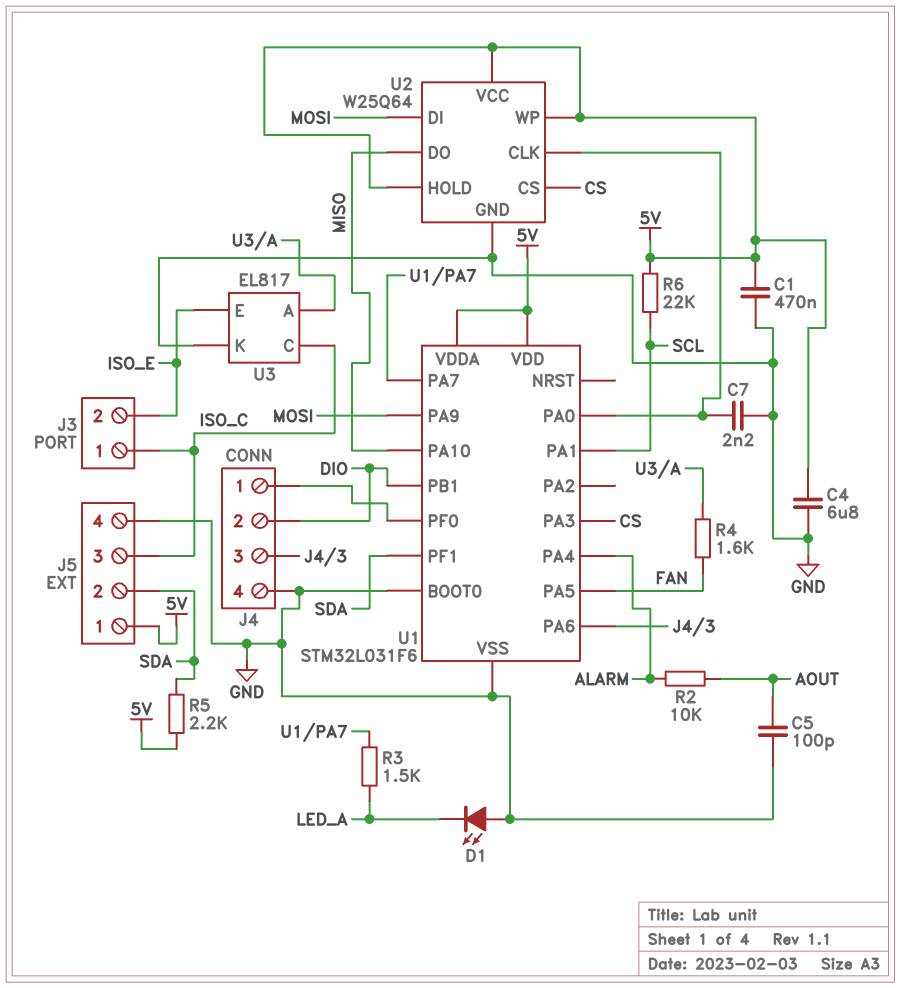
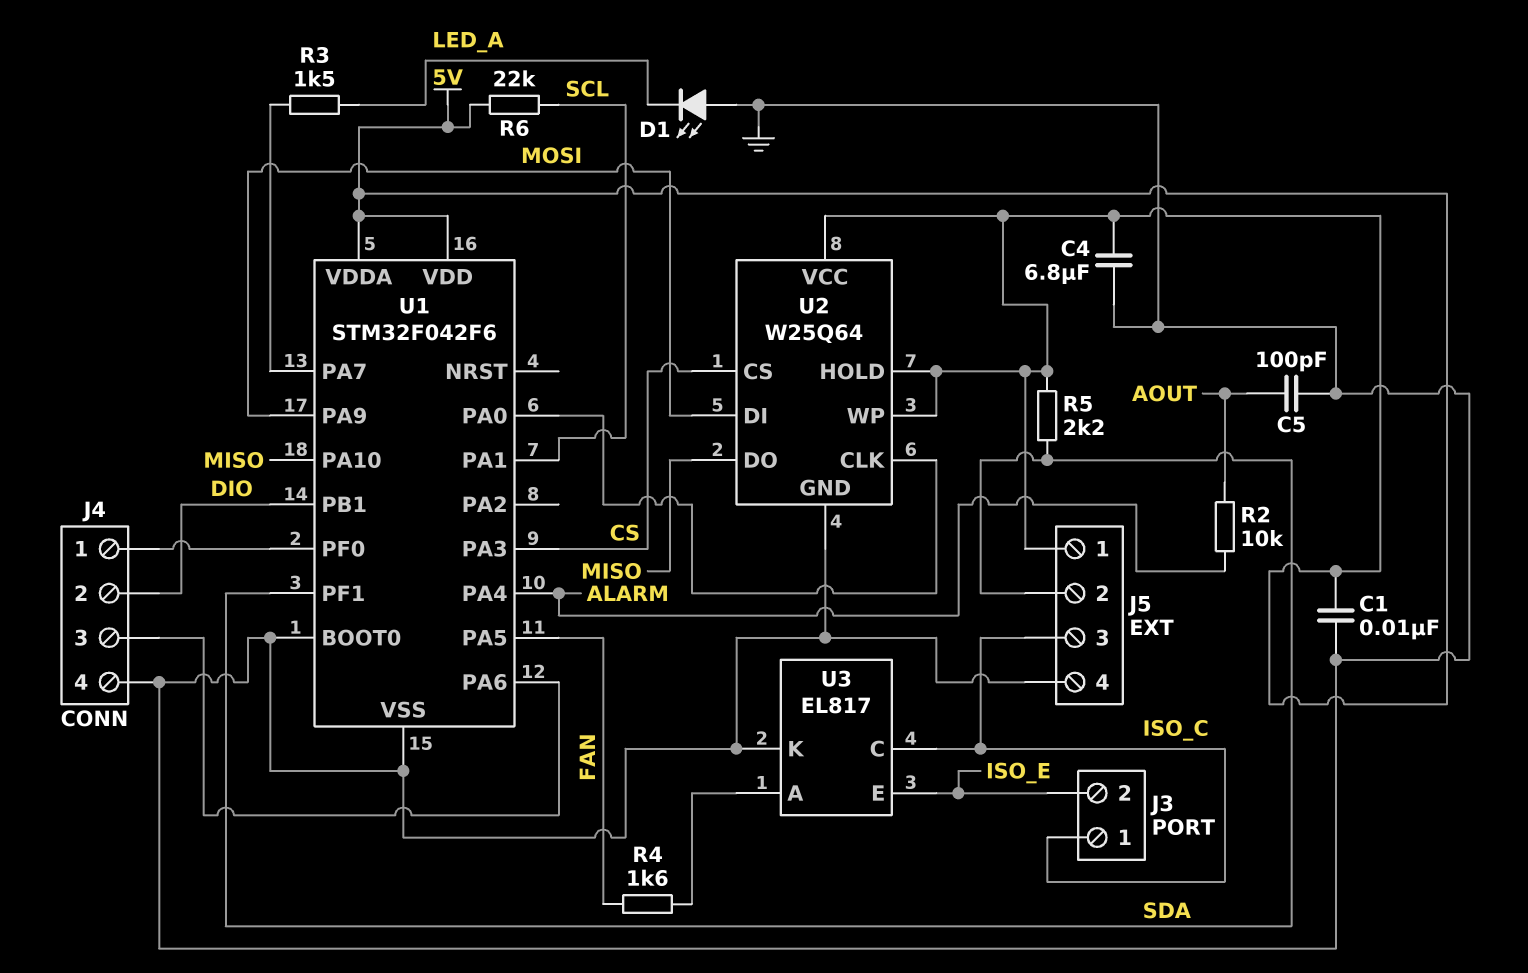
C1: 470nF (5V, GND) -> 10nF (5V, GND)
C7: 2.2nF (GND, U1/PA0) -> none
U1: STM32L031F6 -> STM32F042F6

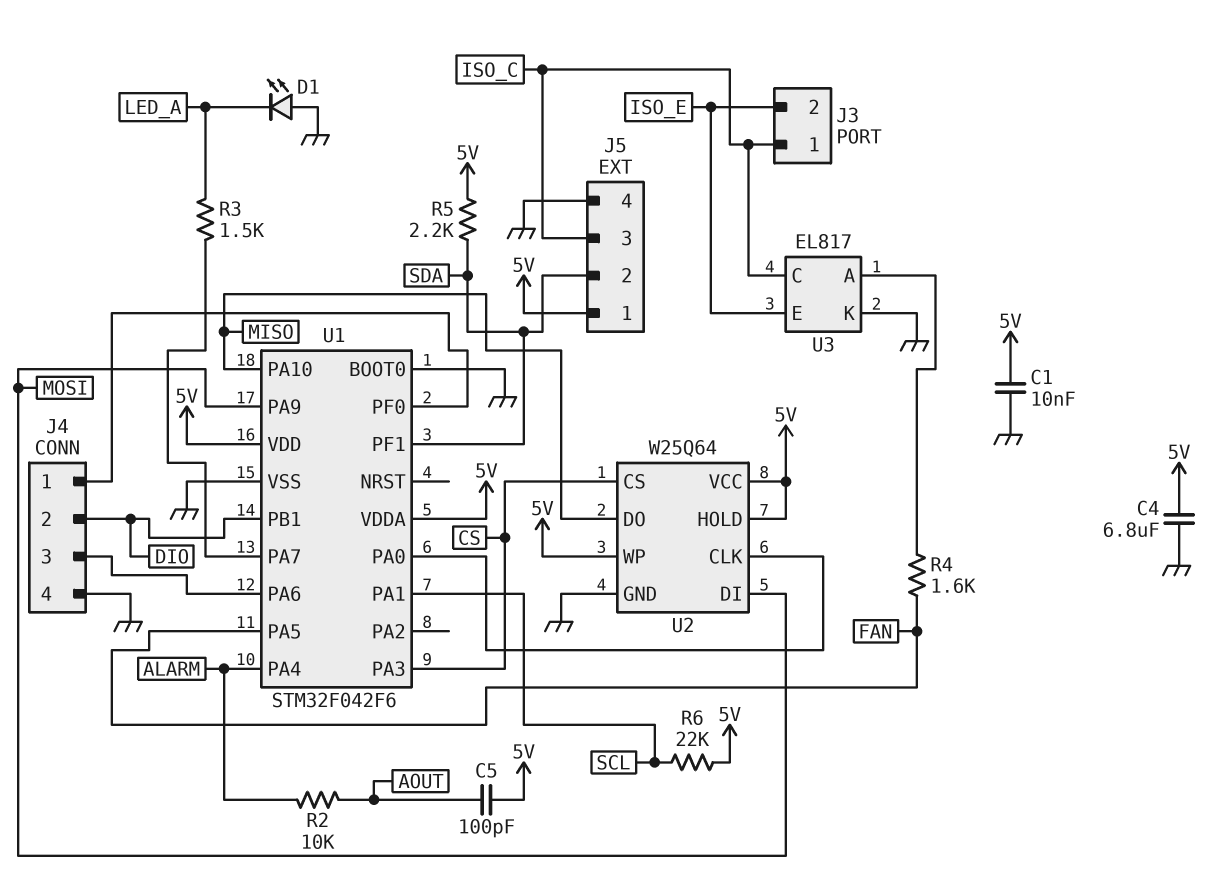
C5: 100pF (AOUT, GND) -> 100pF (5V, AOUT)

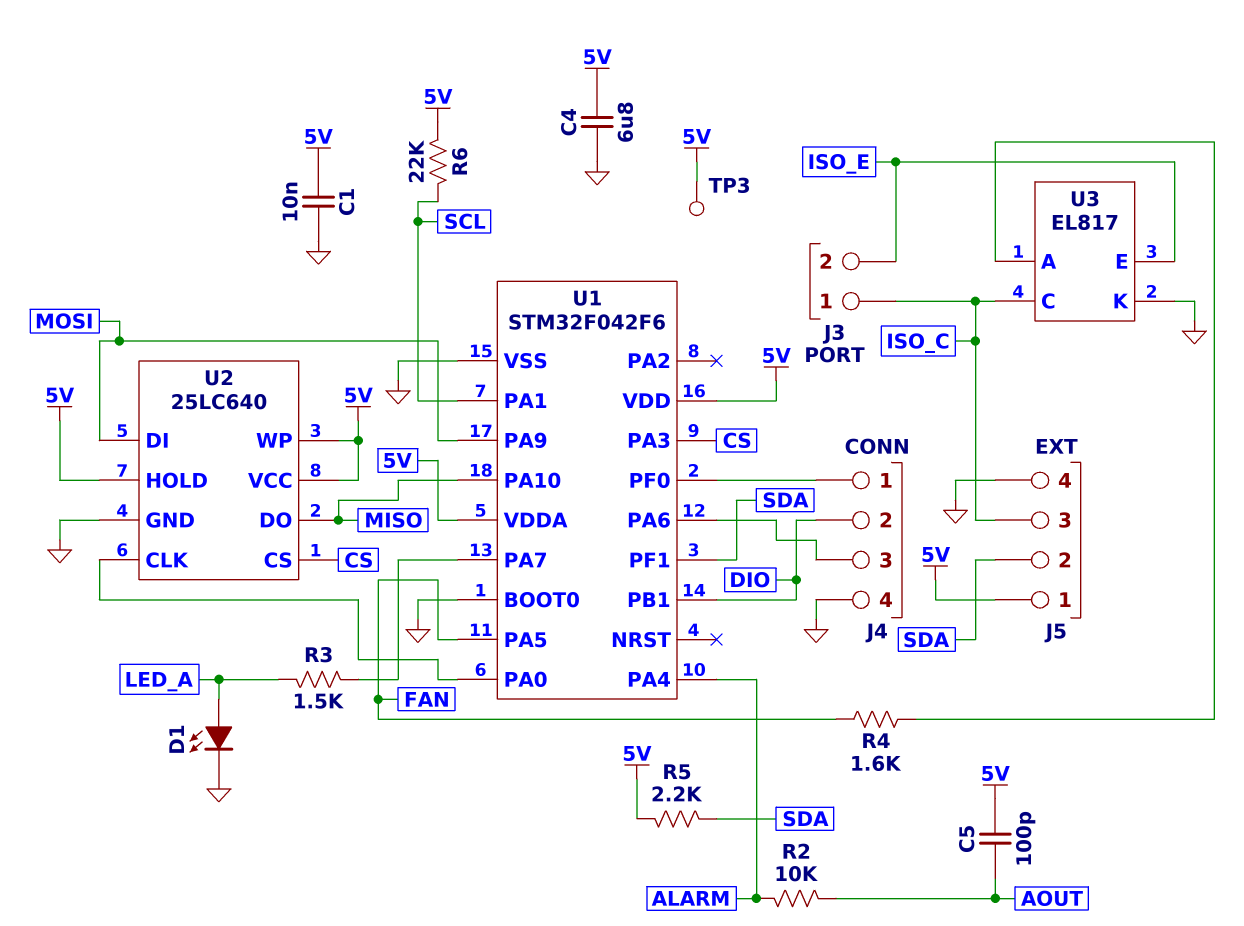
D1: LED (A GND, K LED_A) -> LED (A LED_A, K GND)
TP3: none -> test point (5V)
U2: W25Q64 -> 25LC640

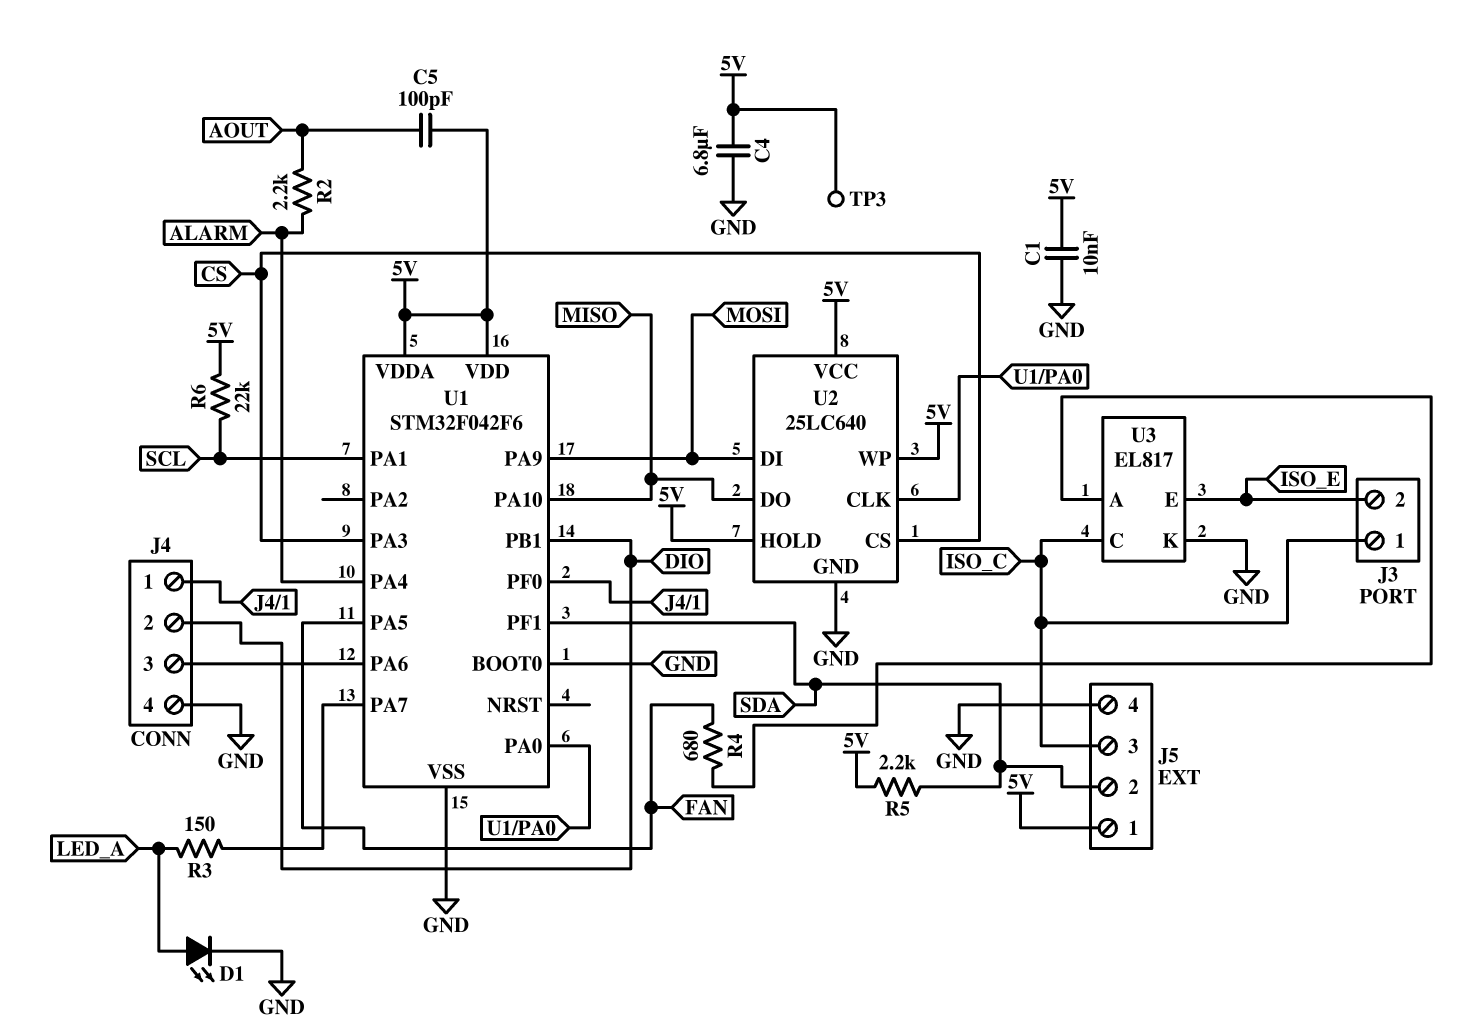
R2: 10k (ALARM, AOUT) -> 2.2k (ALARM, AOUT)
R3: 1.5k (LED_A, U1/PA7) -> 150 (LED_A, U1/PA7)
R4: 1.6k (FAN, U3/A) -> 680 (FAN, U3/A)

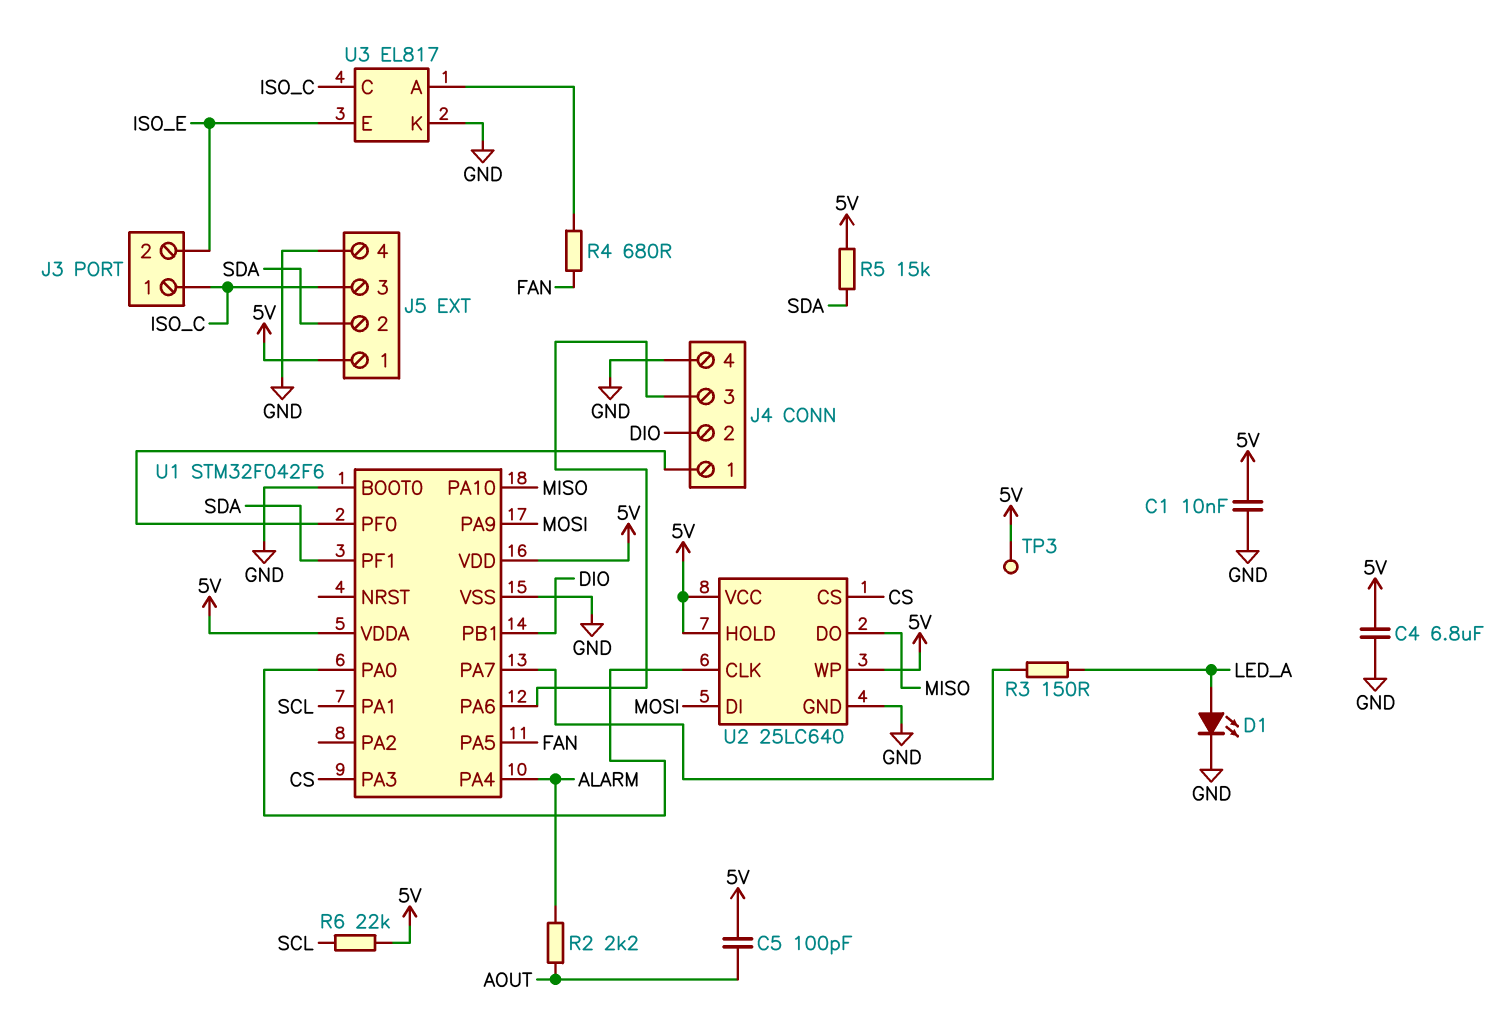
R5: 2.2k (5V, SDA) -> 15k (5V, SDA)

